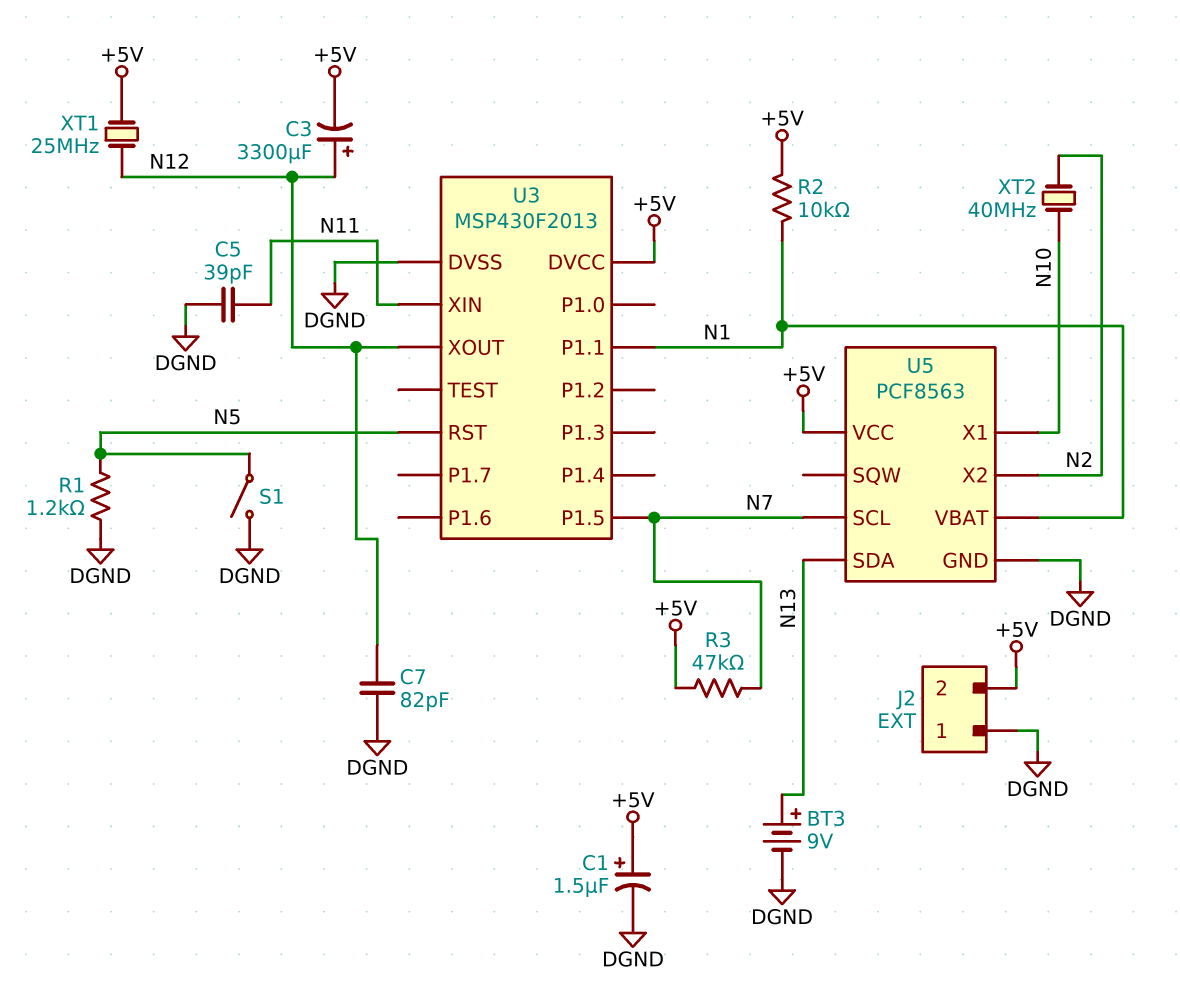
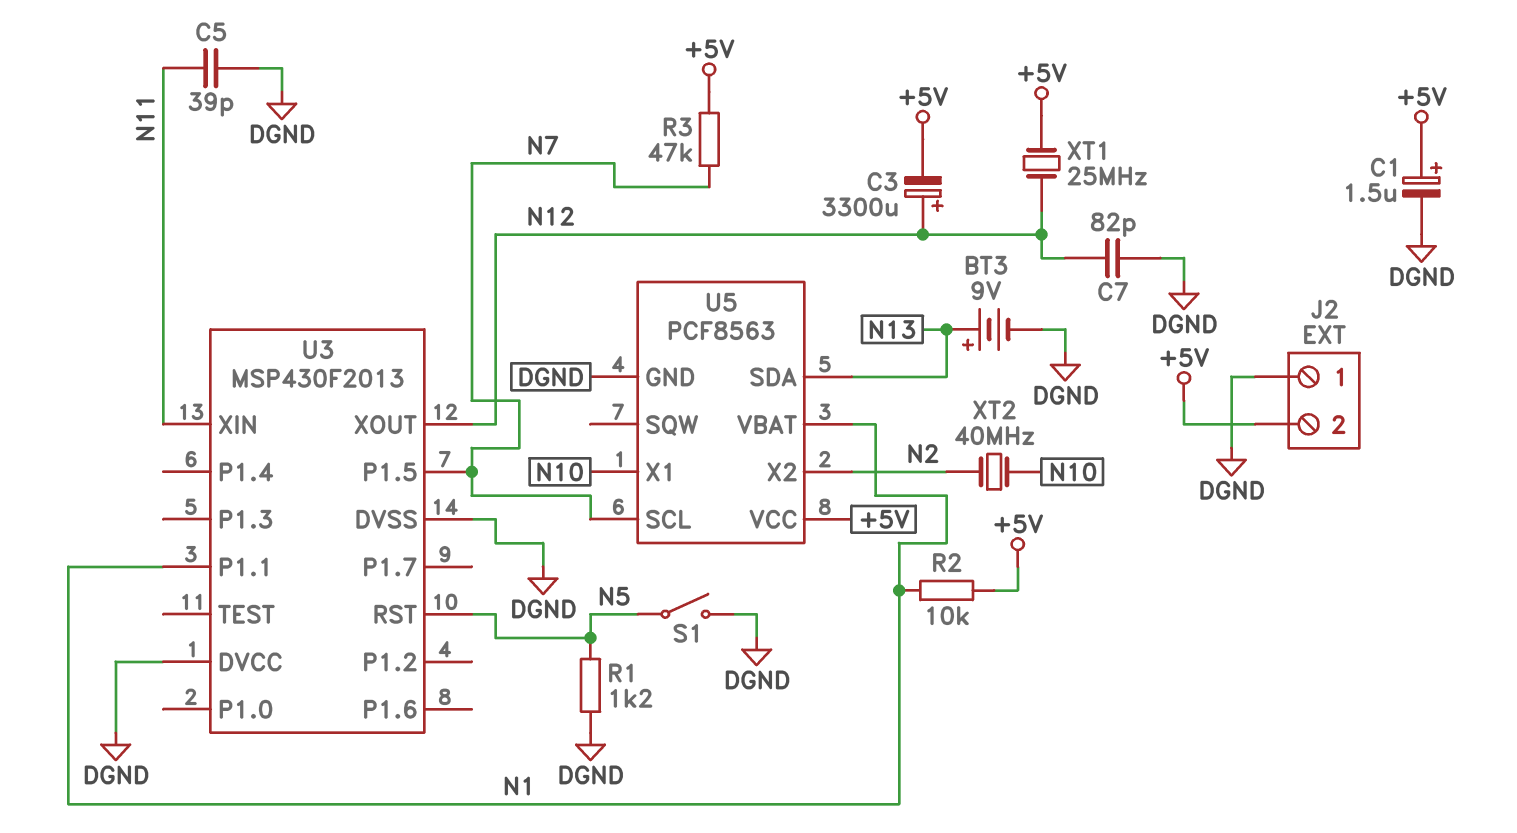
U3 pin DVCC: +5V -> DGND

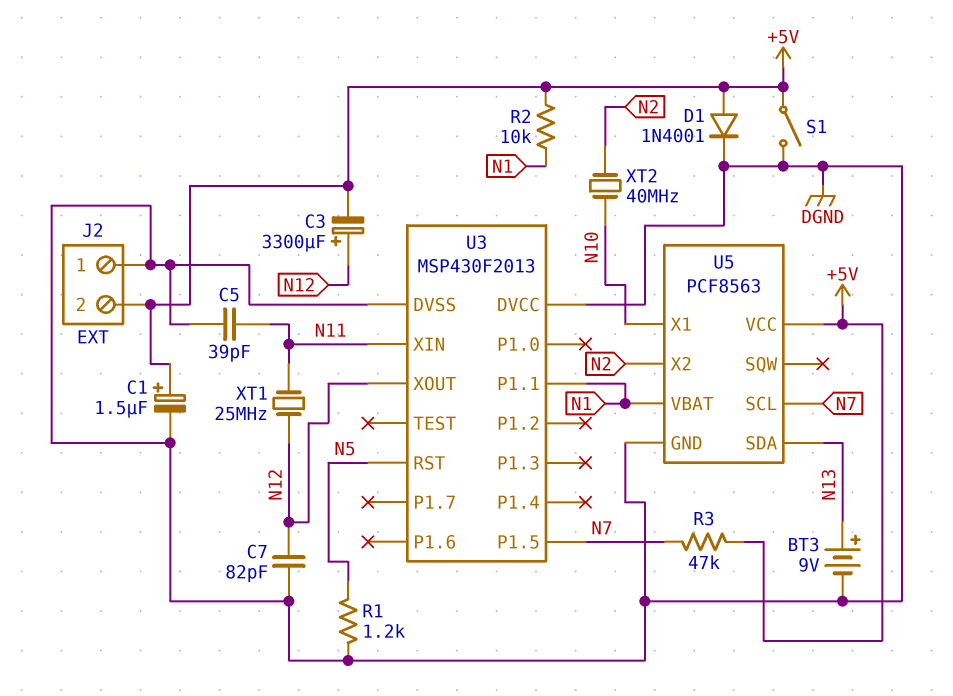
D1: none -> diode 1N4001 (A +5V, K DGND)
S1: switch (DGND, N5) -> switch (+5V, DGND)
XT1: 25MHz (+5V, N12) -> 25MHz (N11, N12)

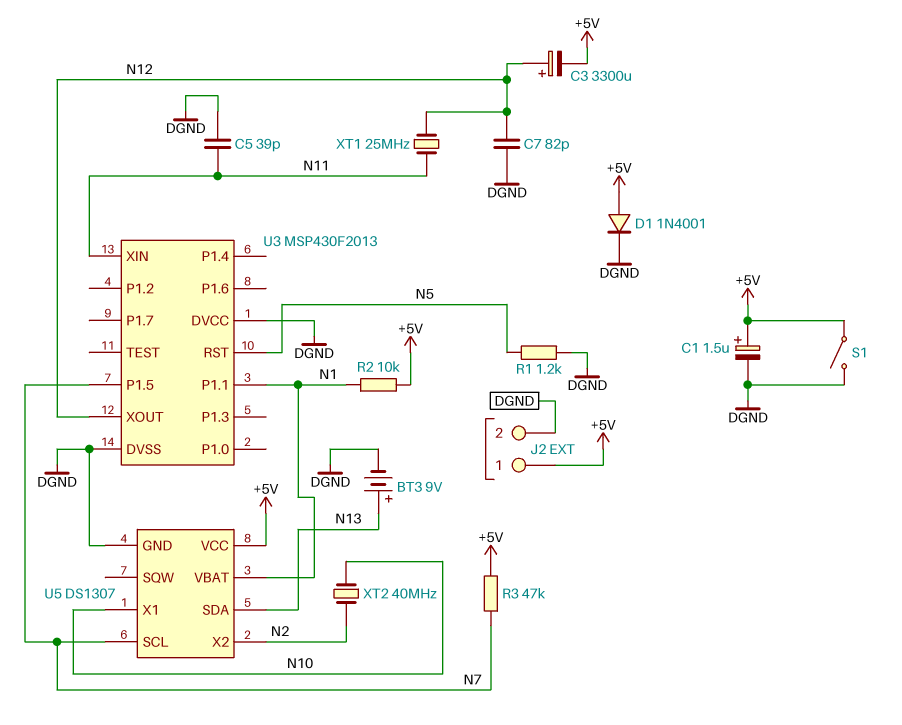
J2 pin 1: DGND -> +5V
J2 pin 2: +5V -> DGND
U5: PCF8563 -> DS1307

